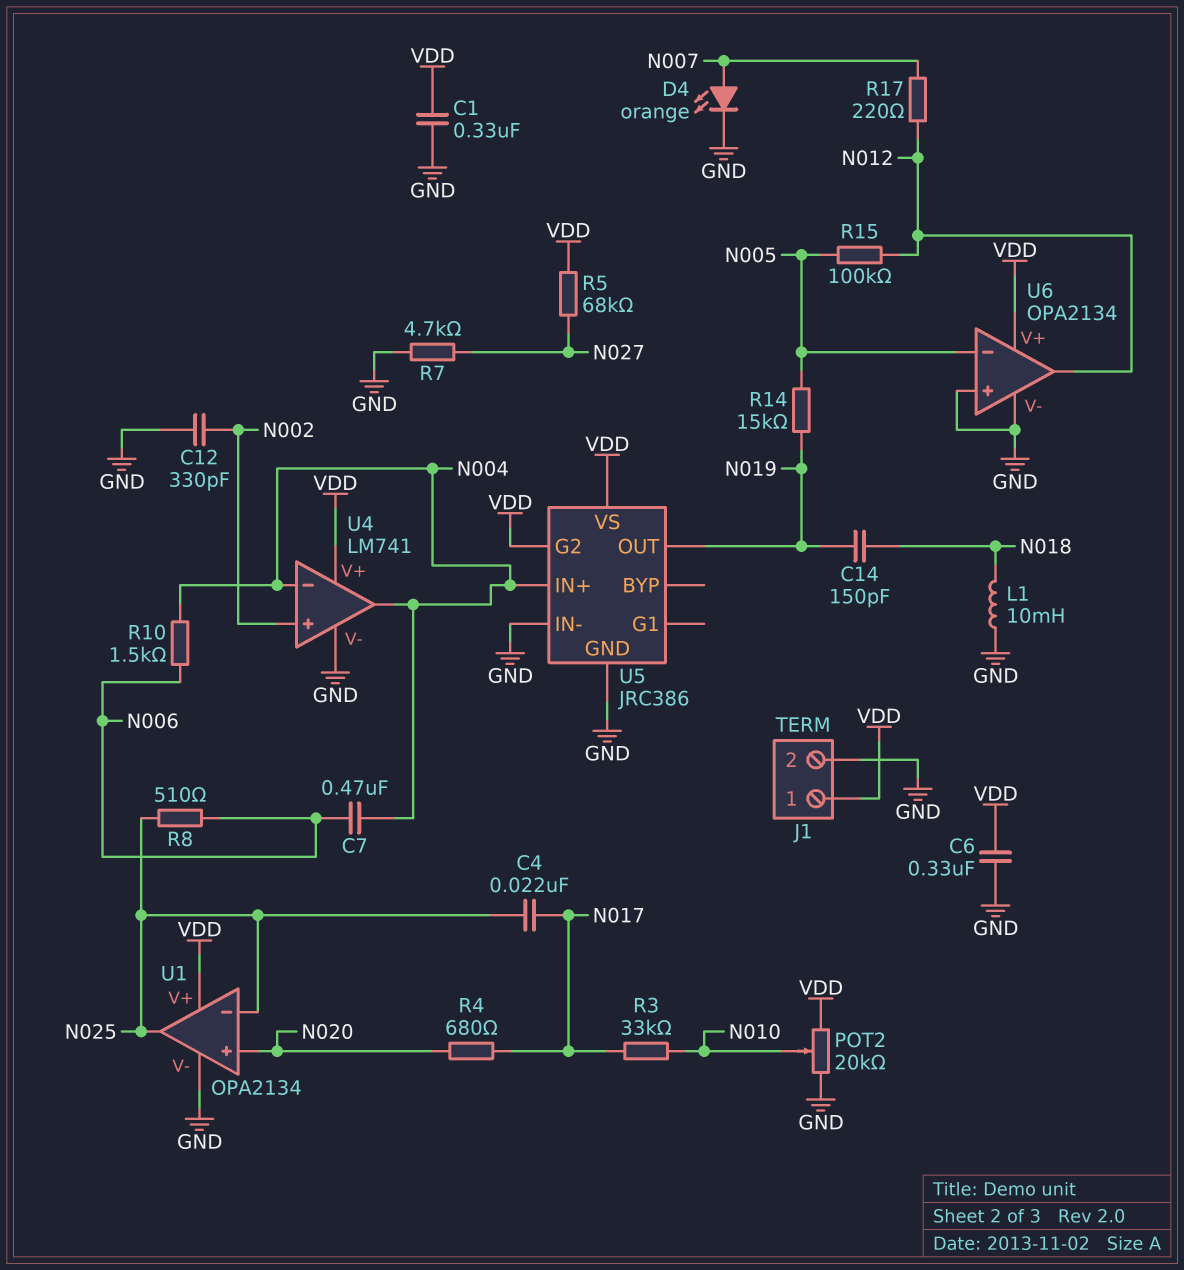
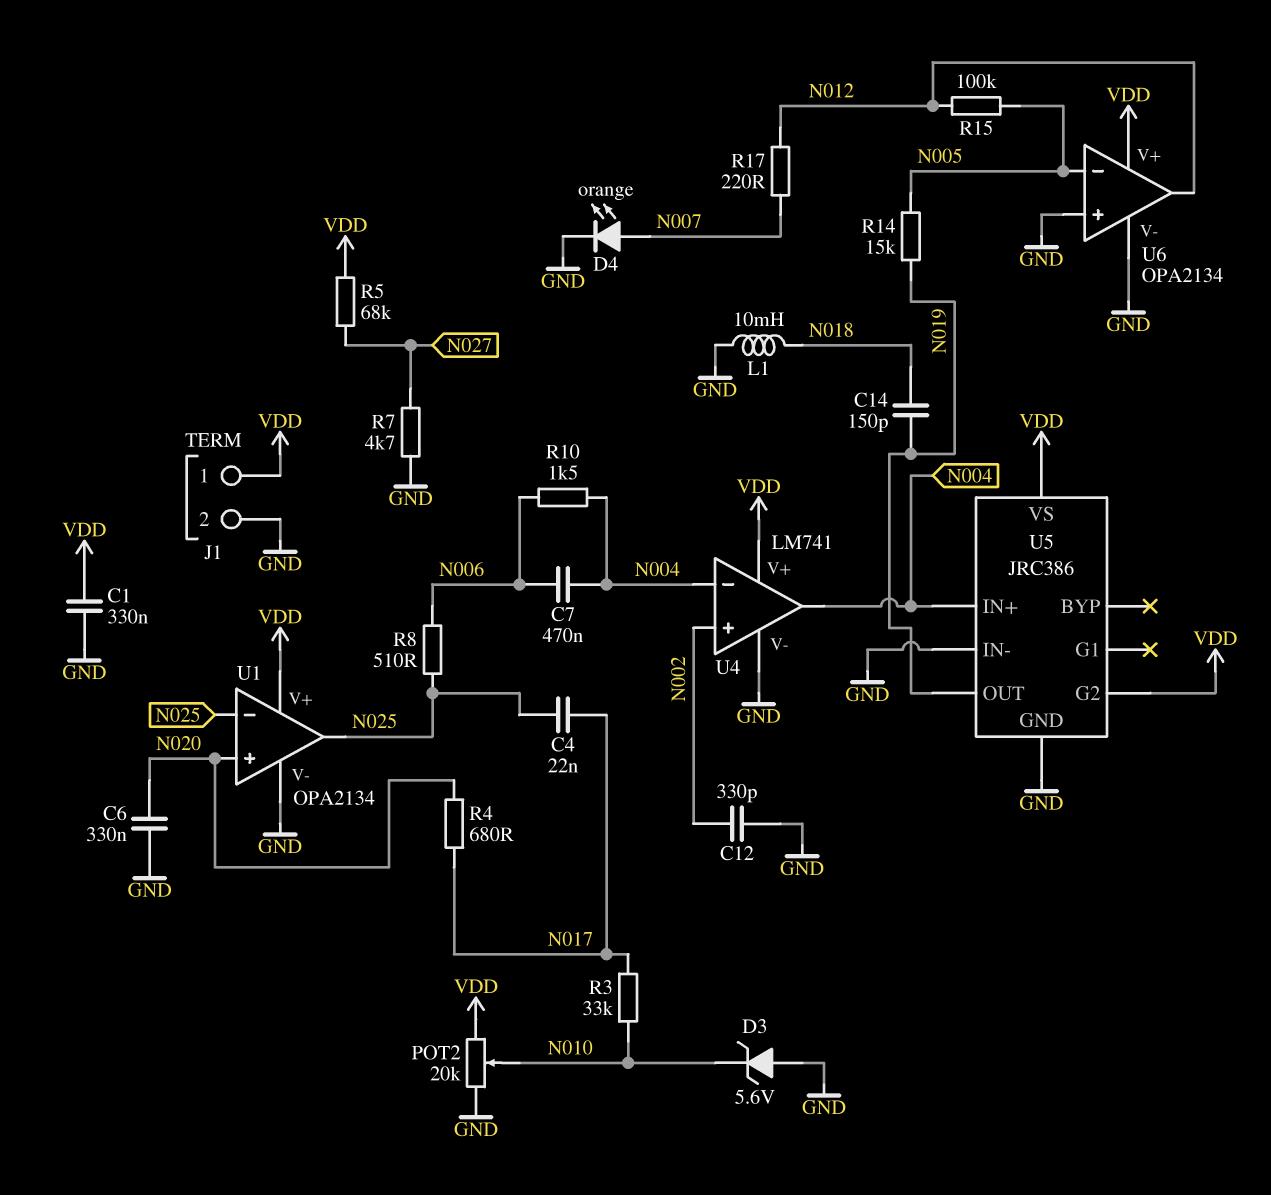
C6: 330nF (GND, VDD) -> 330nF (GND, N020)
D3: none -> zener 5.6V (A GND, K N010)

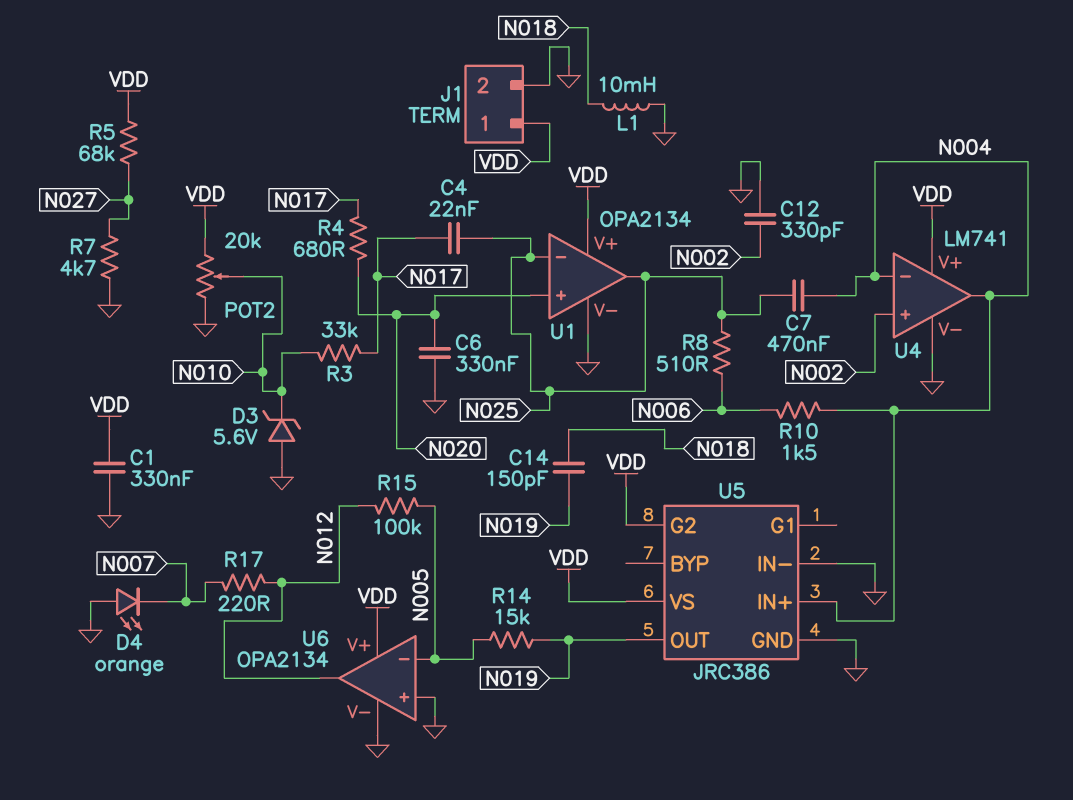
C7: 470nF (N004, N006) -> 470nF (N004, N025)
D4: LED orange (A N007, K GND) -> LED orange (A GND, K N007)

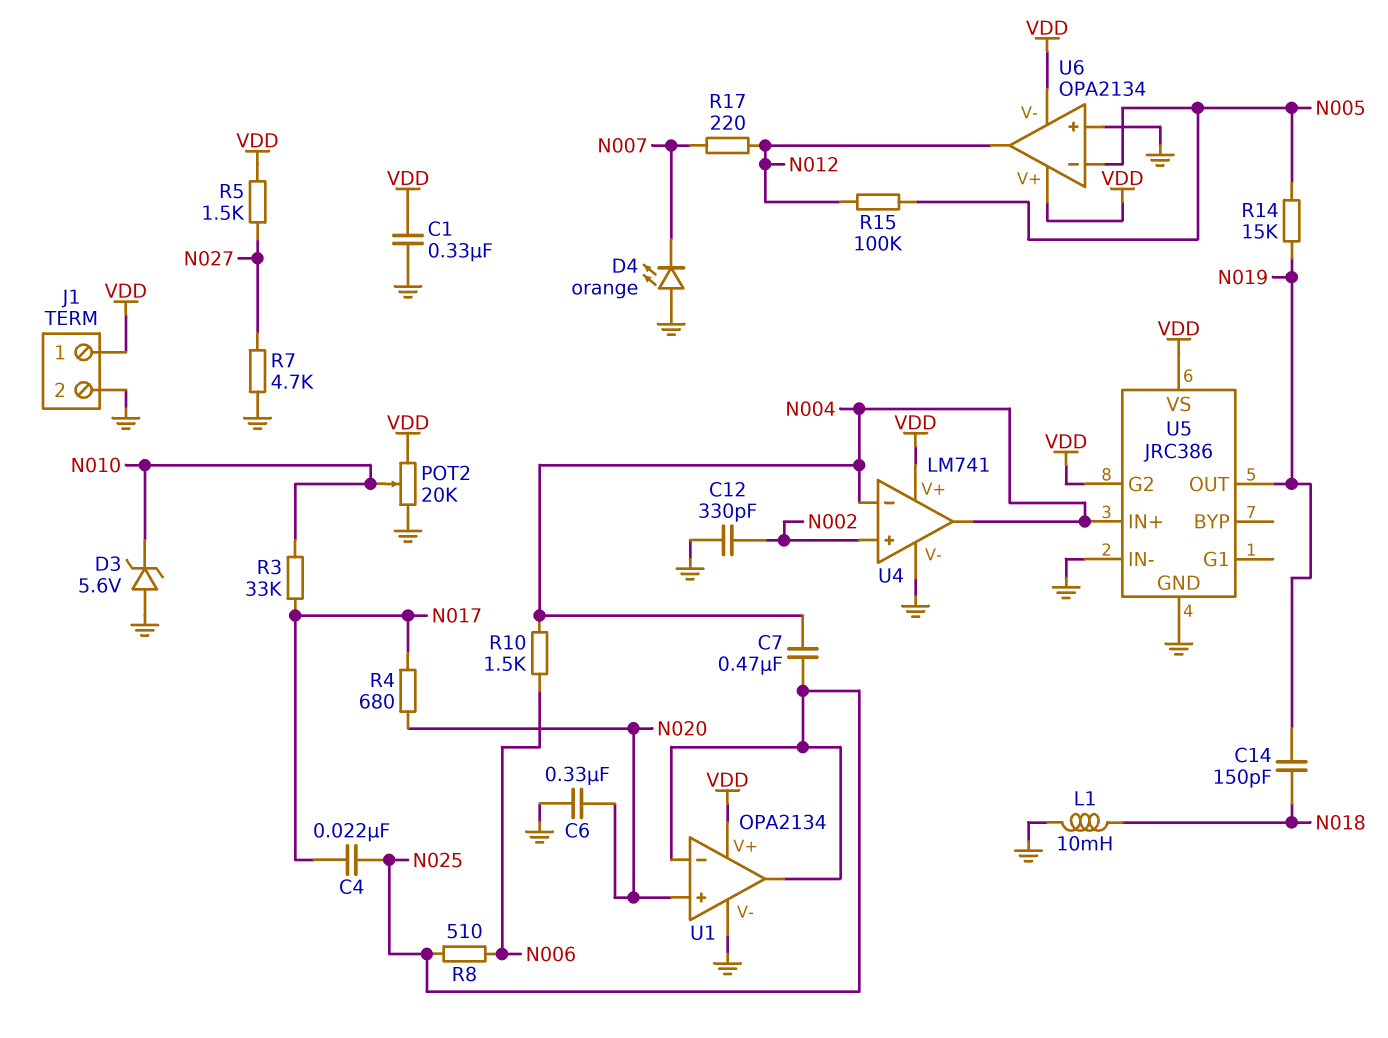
R5: 68k (N027, VDD) -> 1.5k (N027, VDD)
U6 pin V-: GND -> VDD

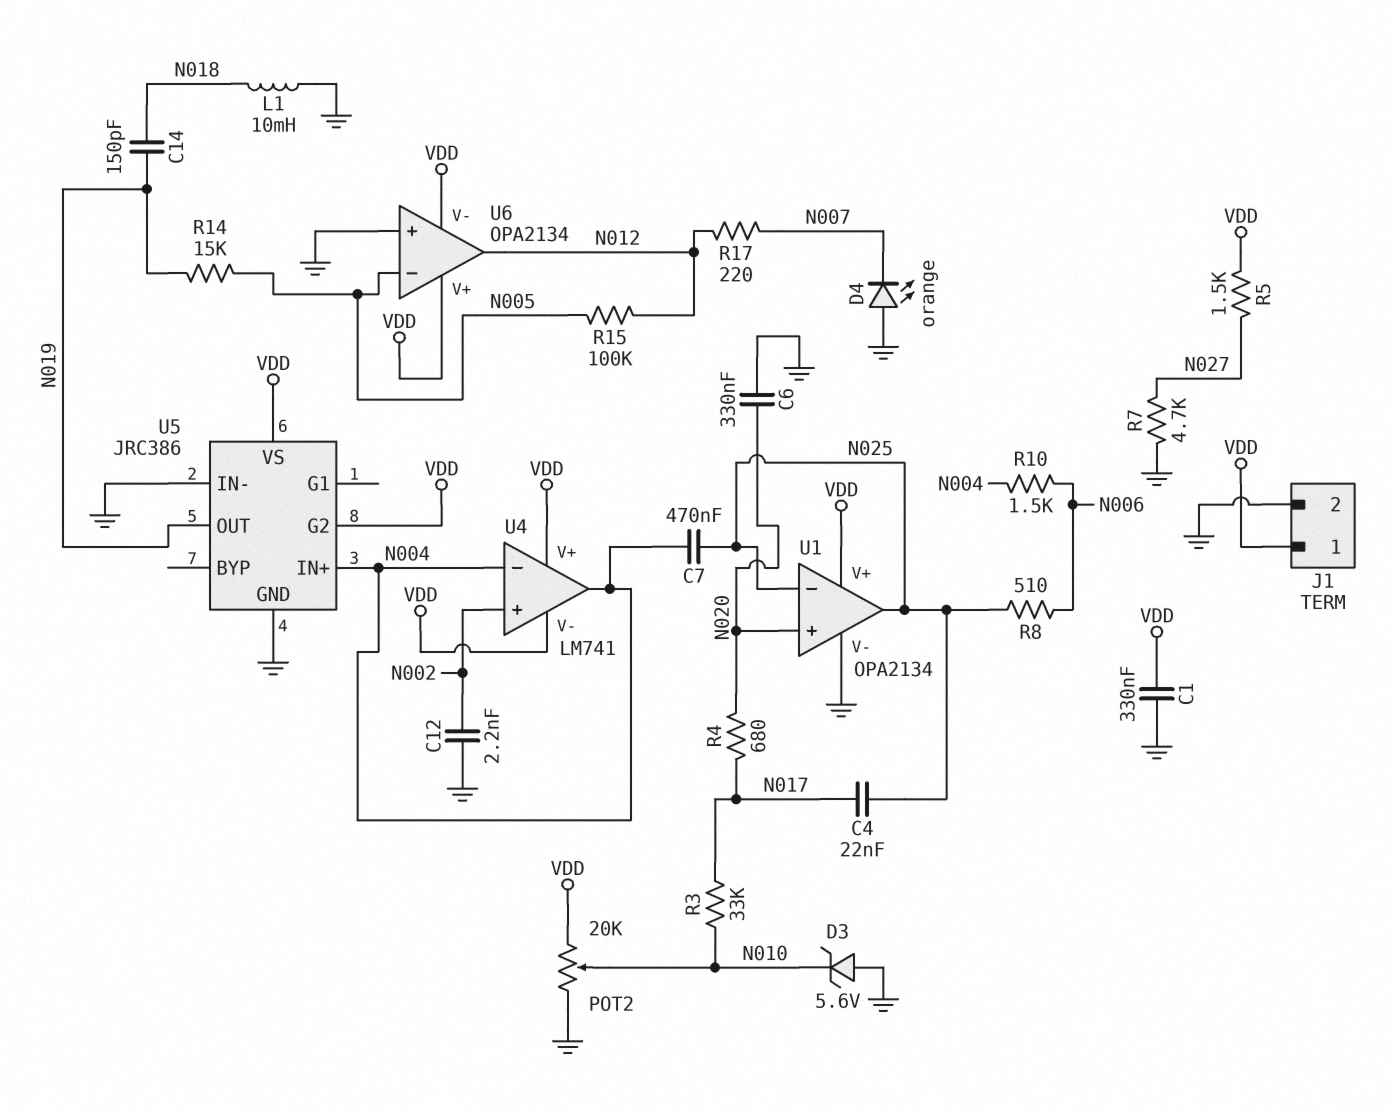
C12: 330pF (GND, N002) -> 2.2nF (GND, N002)
U4 pin V-: GND -> VDD

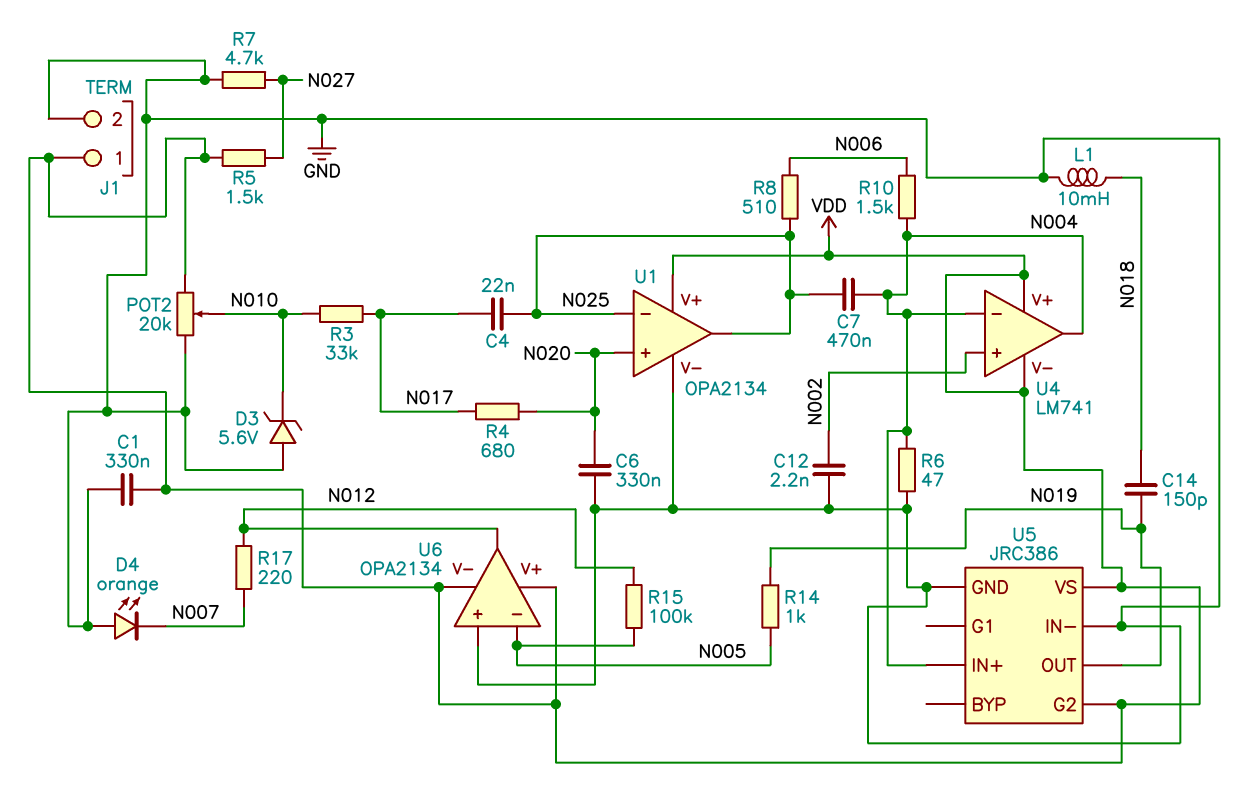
R6: none -> 47 (GND, N004)
R14: 15k (N005, N019) -> 1k (N005, N019)

